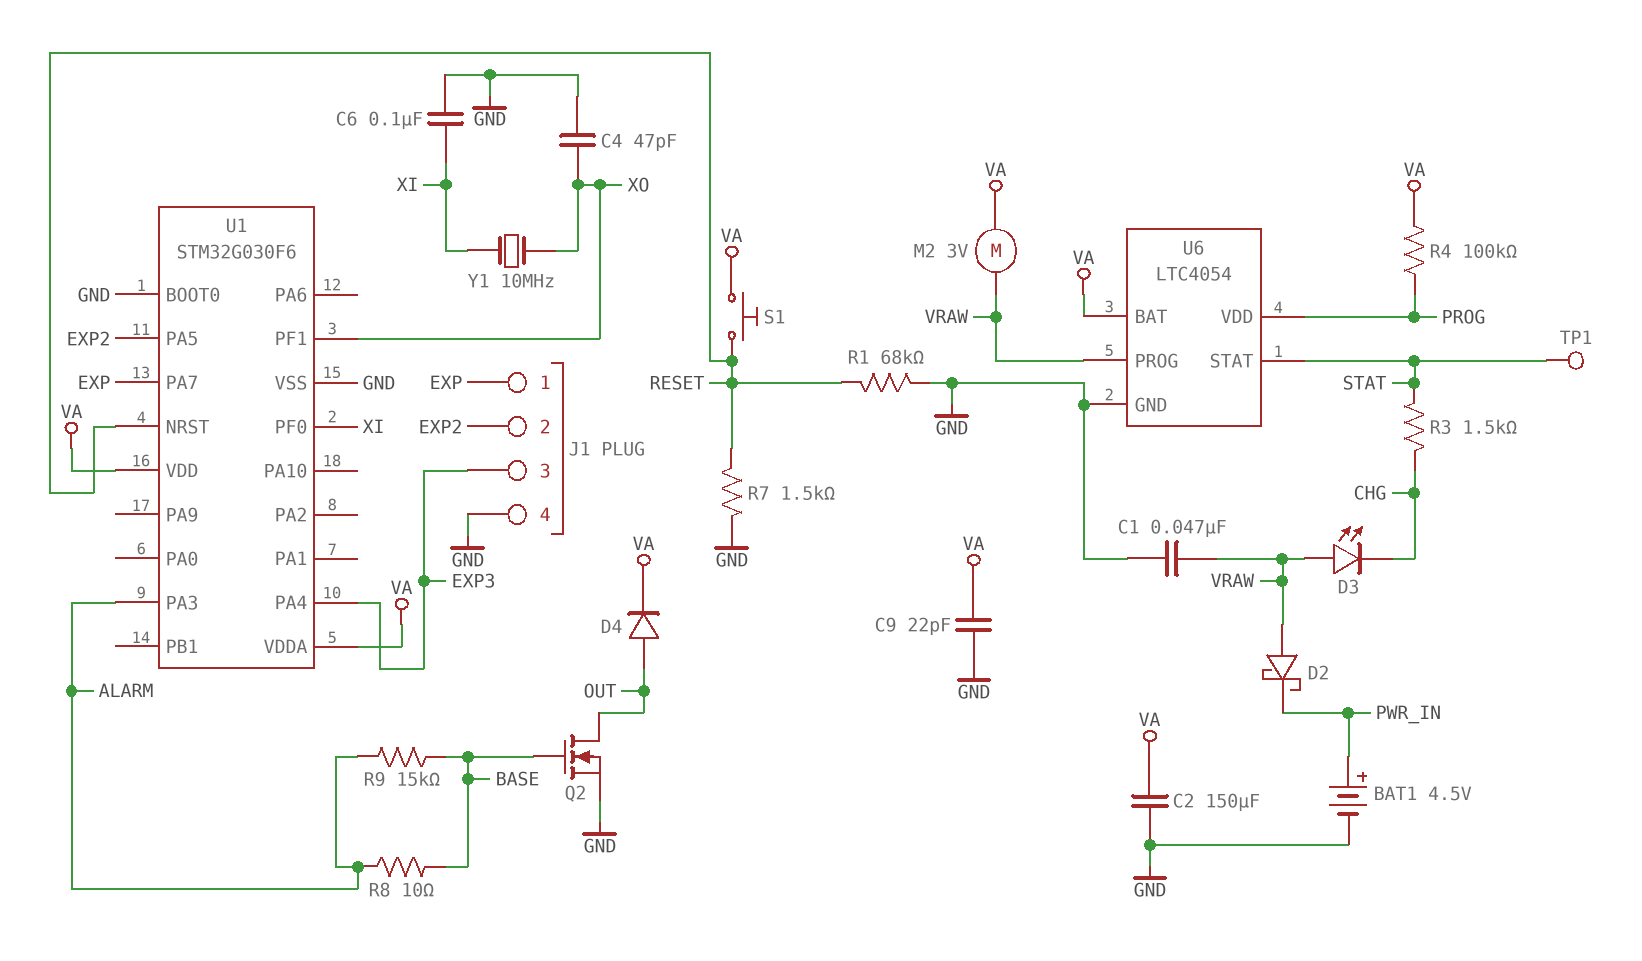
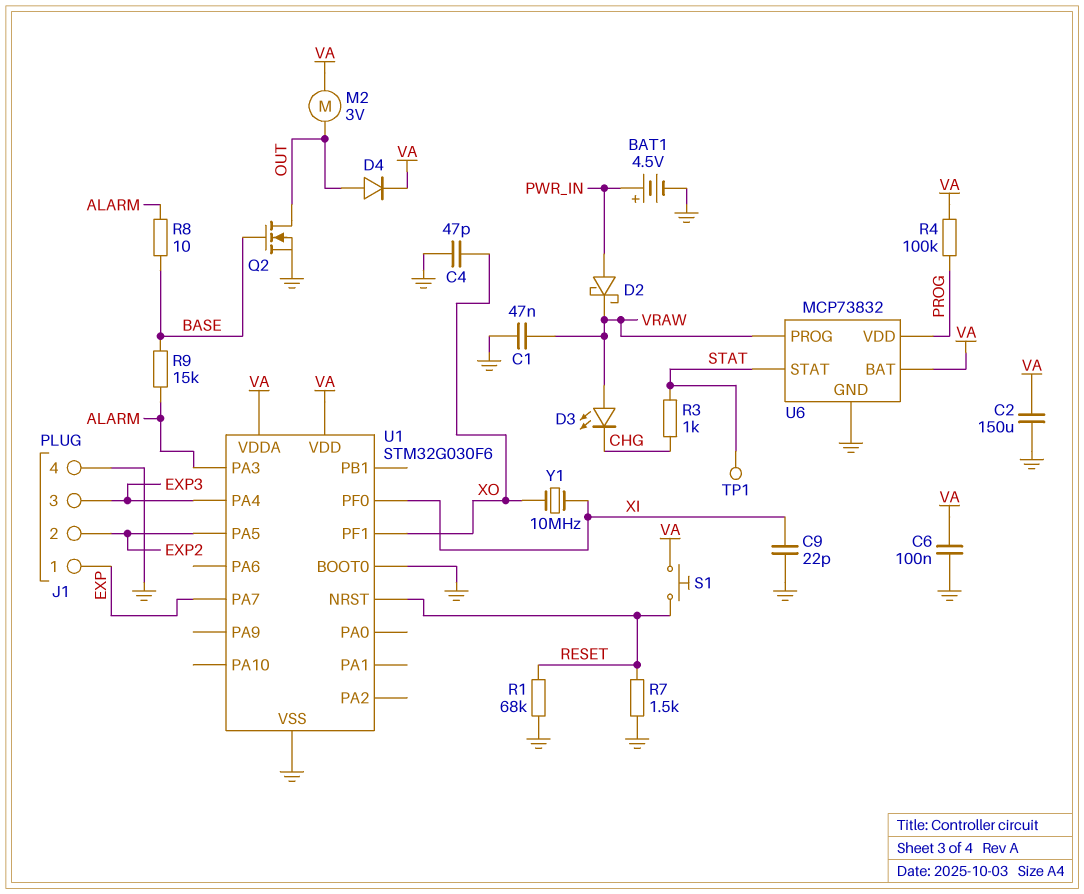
C6: 100nF (GND, XI) -> 100nF (GND, VA)
C9: 22pF (GND, VA) -> 22pF (GND, XI)
D2: schottky (A VRAW, K PWR_IN) -> schottky (A PWR_IN, K VRAW)
M2: motor 3V (VA, VRAW) -> motor 3V (OUT, VA)
R3: 1.5k (CHG, STAT) -> 1k (CHG, STAT)
U6: LTC4054 -> MCP73832

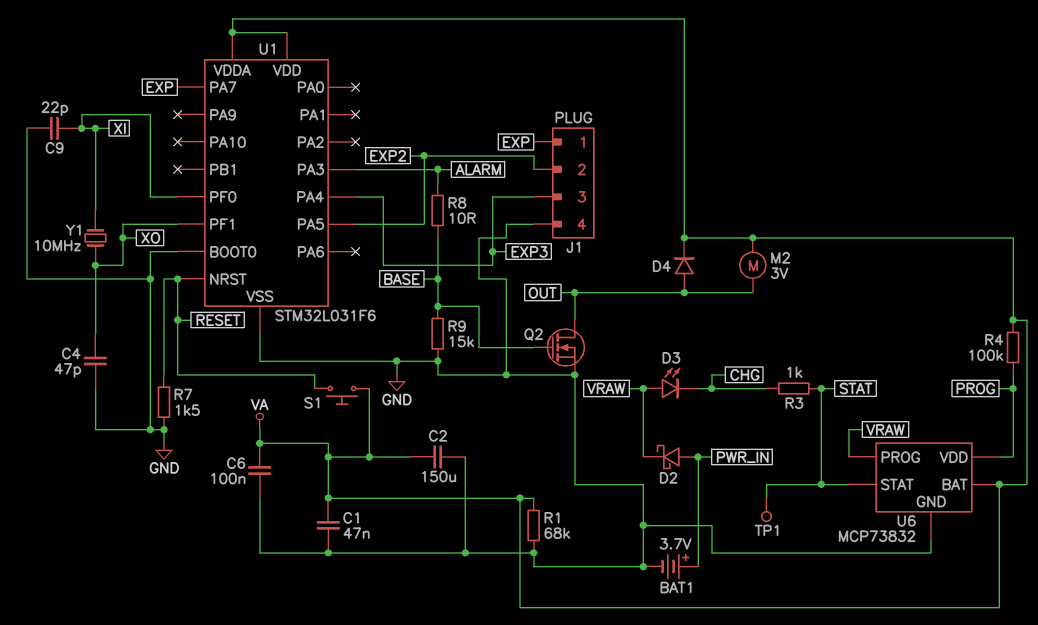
BAT1: 4.5V (plus PWR_IN, minus GND) -> 3.7V (plus PWR_IN, minus GND)
C1: 47nF (GND, VRAW) -> 47nF (GND, VA)
R1: 68k (GND, RESET) -> 68k (GND, VA)
R9: 15k (ALARM, BASE) -> 15k (BASE, GND)
U1: STM32G030F6 -> STM32L031F6

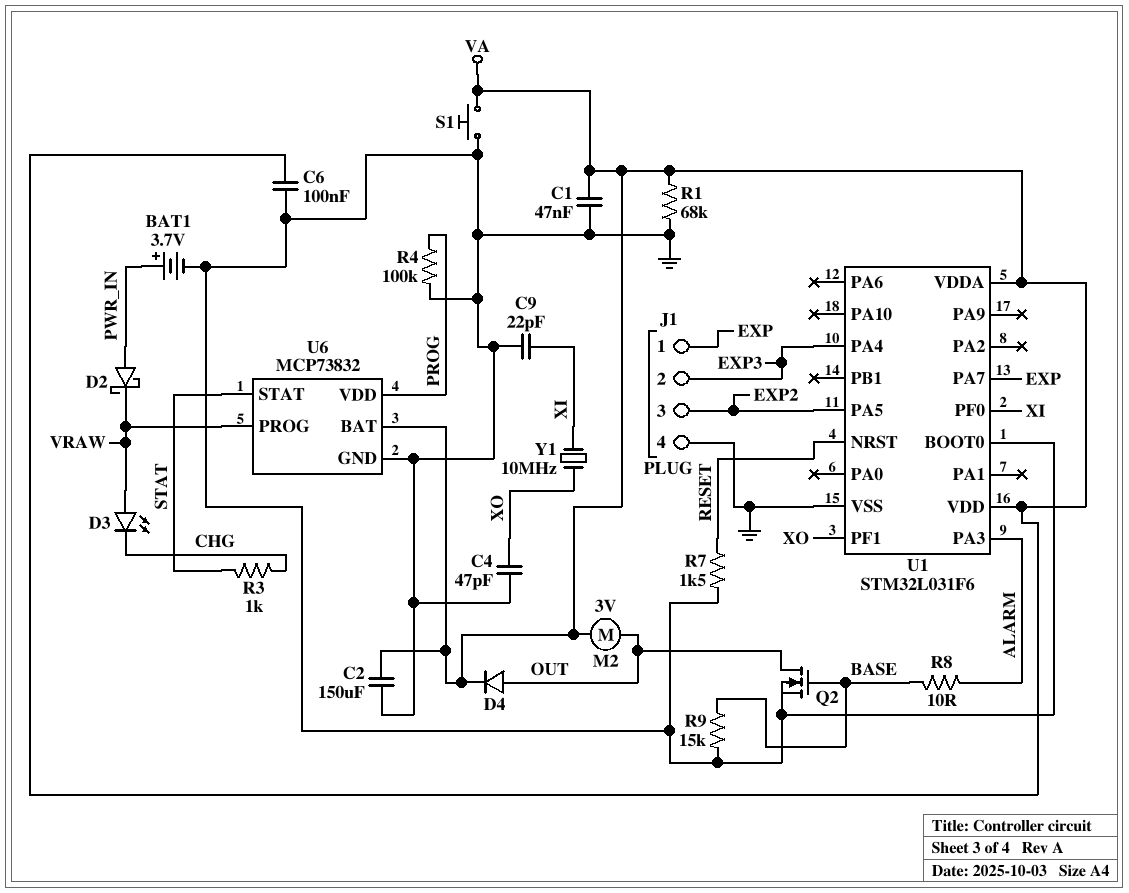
J1 pin 2: EXP2 -> EXP3
J1 pin 3: EXP3 -> EXP2
R4: 100k (PROG, VA) -> 100k (GND, PROG)
S1: button (RESET, VA) -> button (GND, VA)
TP1: test point (STAT) -> none

